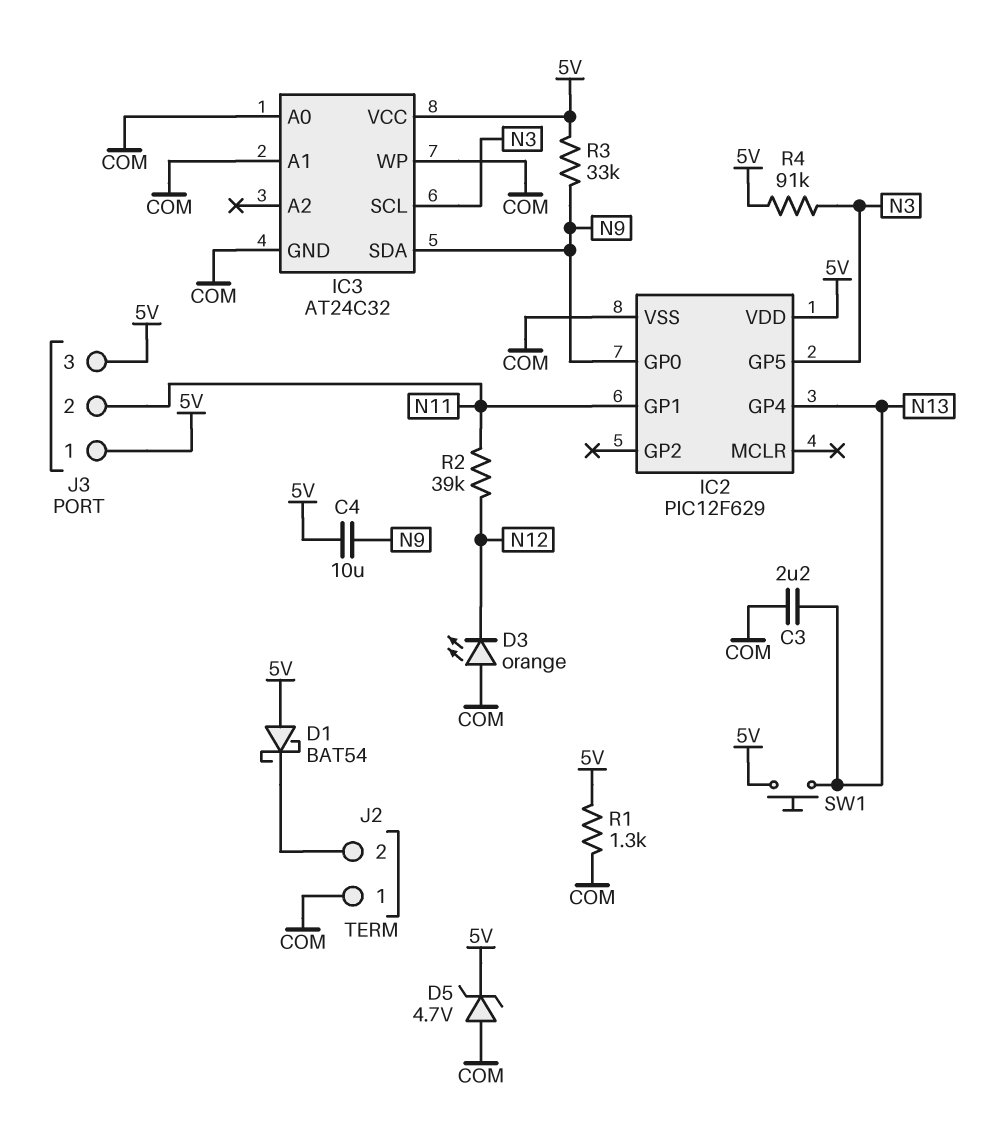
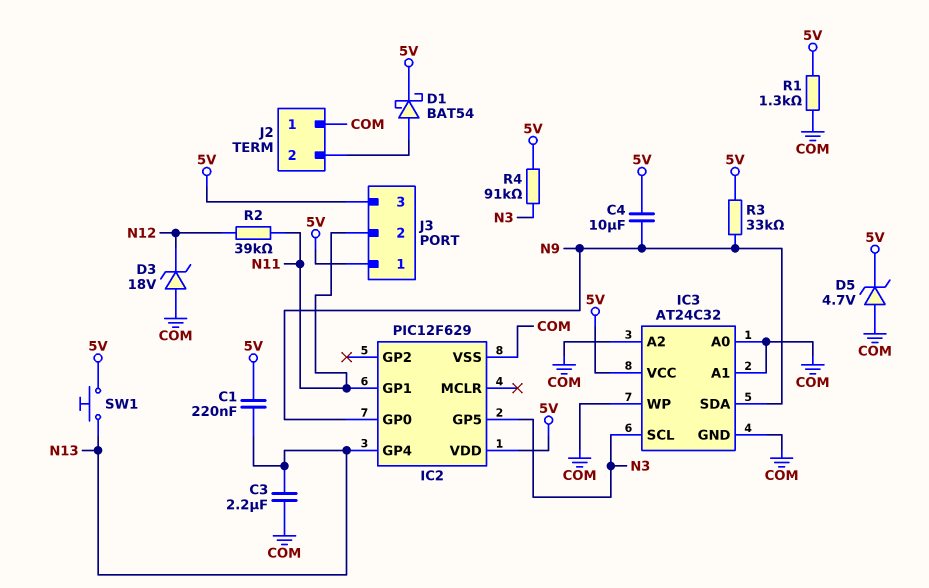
C1: none -> 220nF (5V, N13)
D1: schottky BAT54 (A 5V, K J2/2) -> schottky BAT54 (A J2/2, K 5V)
D3: LED orange (A COM, K N12) -> zener 18V (A COM, K N12)
IC3 pin A2: none -> COM

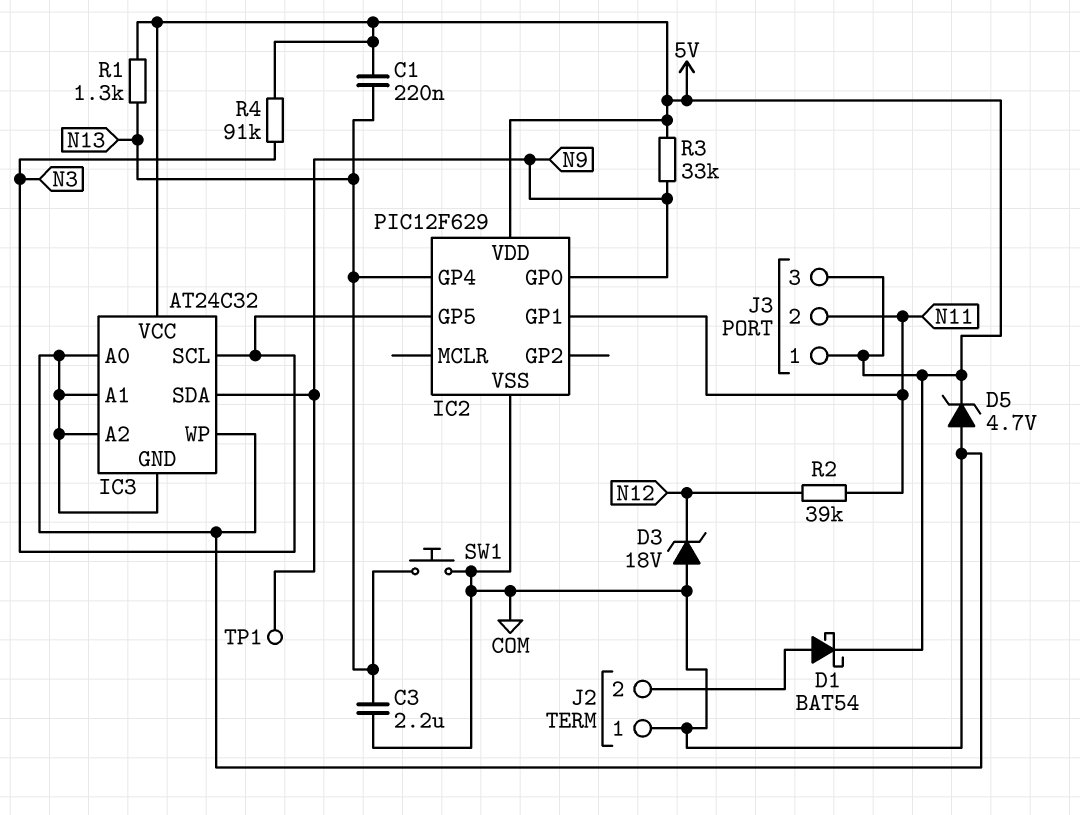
C4: 10uF (5V, N9) -> none
R1: 1.3k (5V, COM) -> 1.3k (5V, N13)
SW1: button (5V, N13) -> button (COM, N13)
TP1: none -> test point (N9)

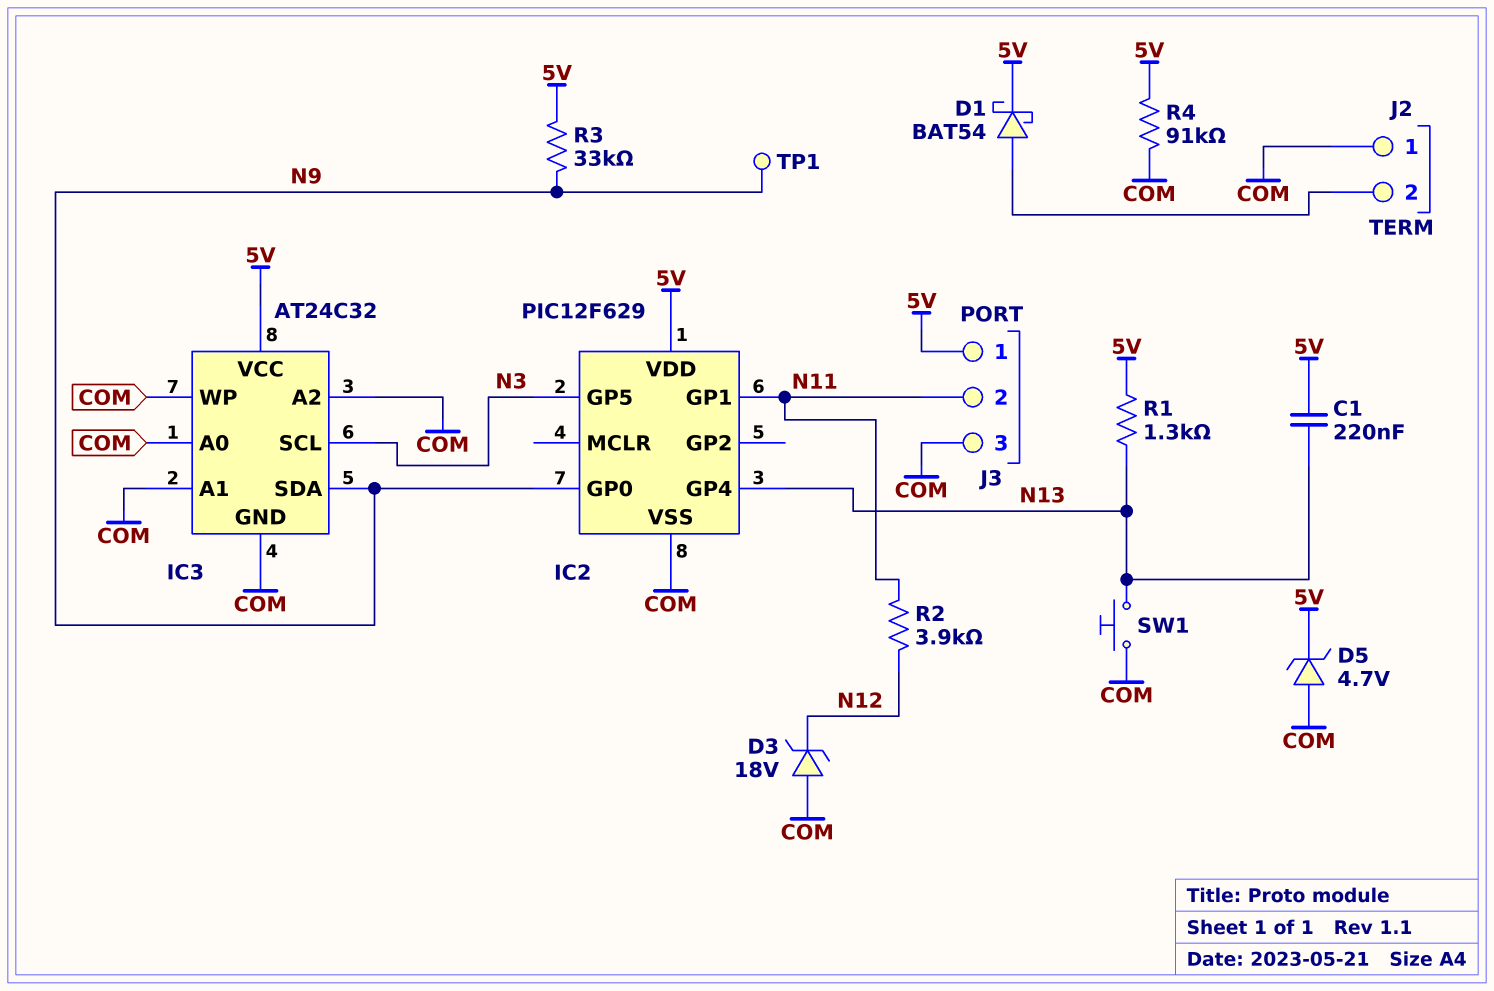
C3: 2.2uF (COM, N13) -> none
J3 pin 3: 5V -> COM
R2: 39k (N11, N12) -> 3.9k (N11, N12)
R4: 91k (5V, N3) -> 91k (5V, COM)

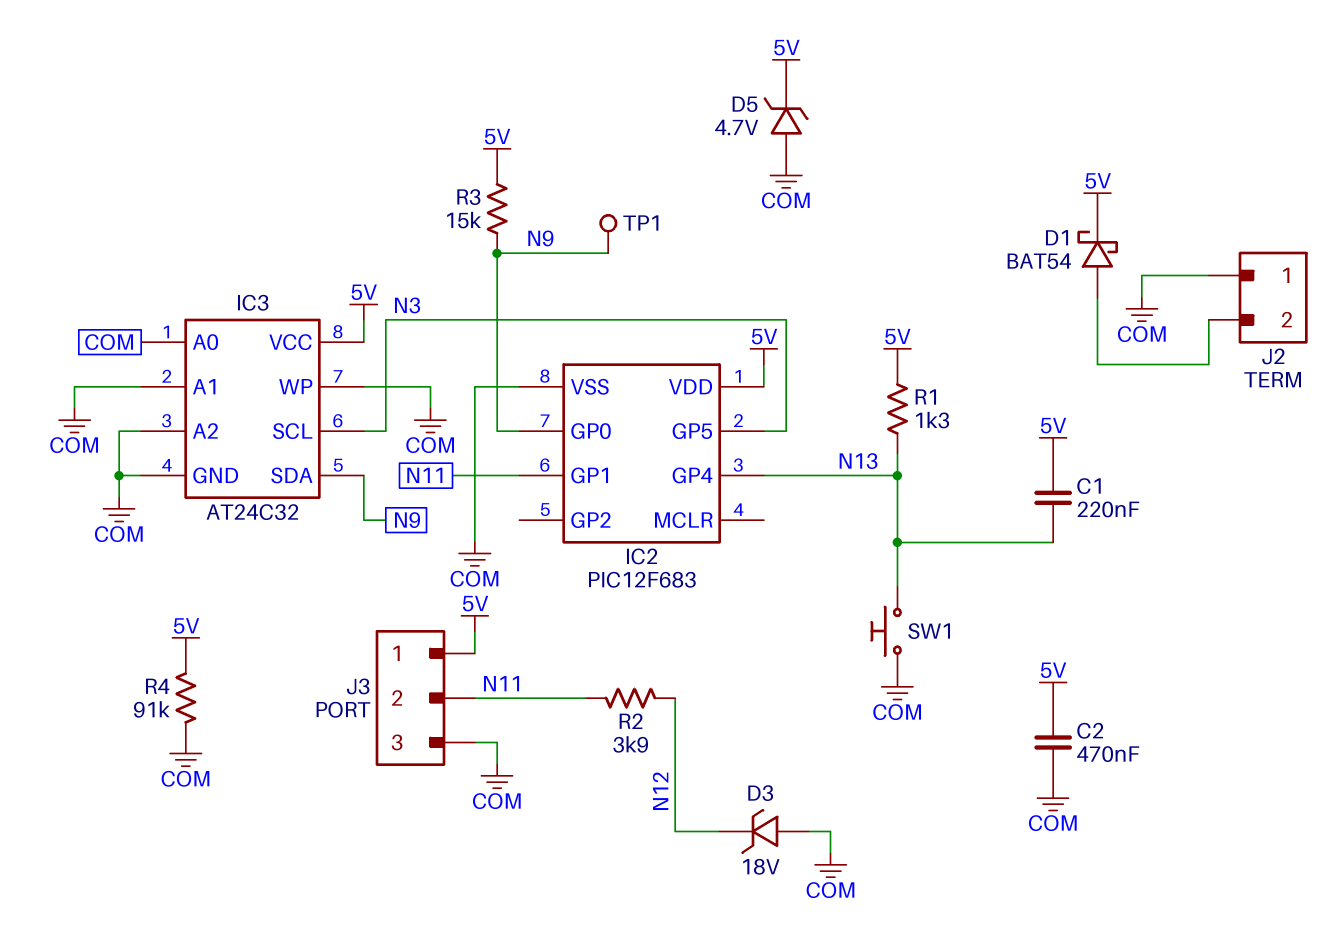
C2: none -> 470nF (5V, COM)
IC2: PIC12F629 -> PIC12F683
R3: 33k (5V, N9) -> 15k (5V, N9)

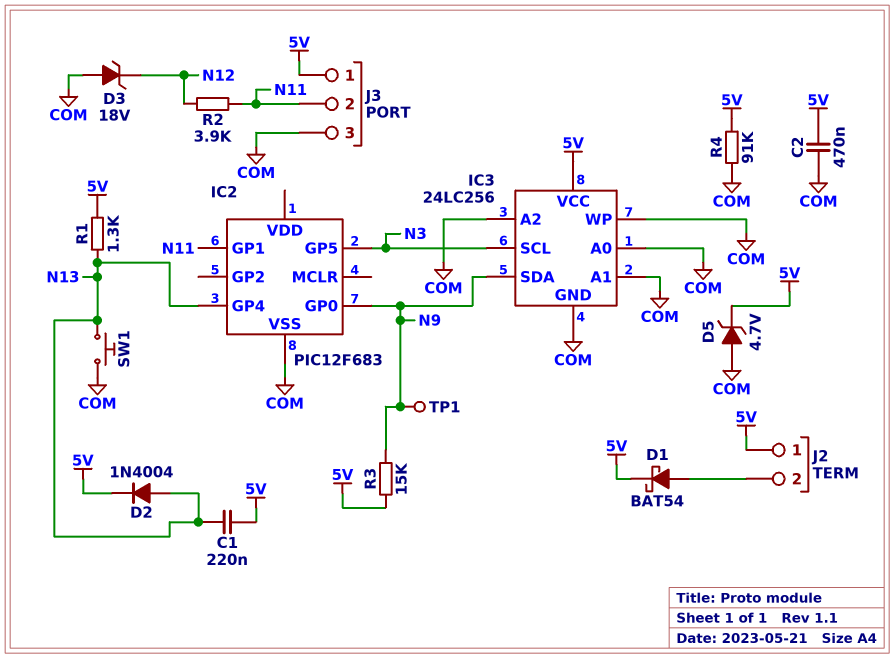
D2: none -> diode 1N4004 (A N13, K 5V)
IC2 pin VDD: 5V -> none
IC3: AT24C32 -> 24LC256
J2 pin 1: COM -> 5V

